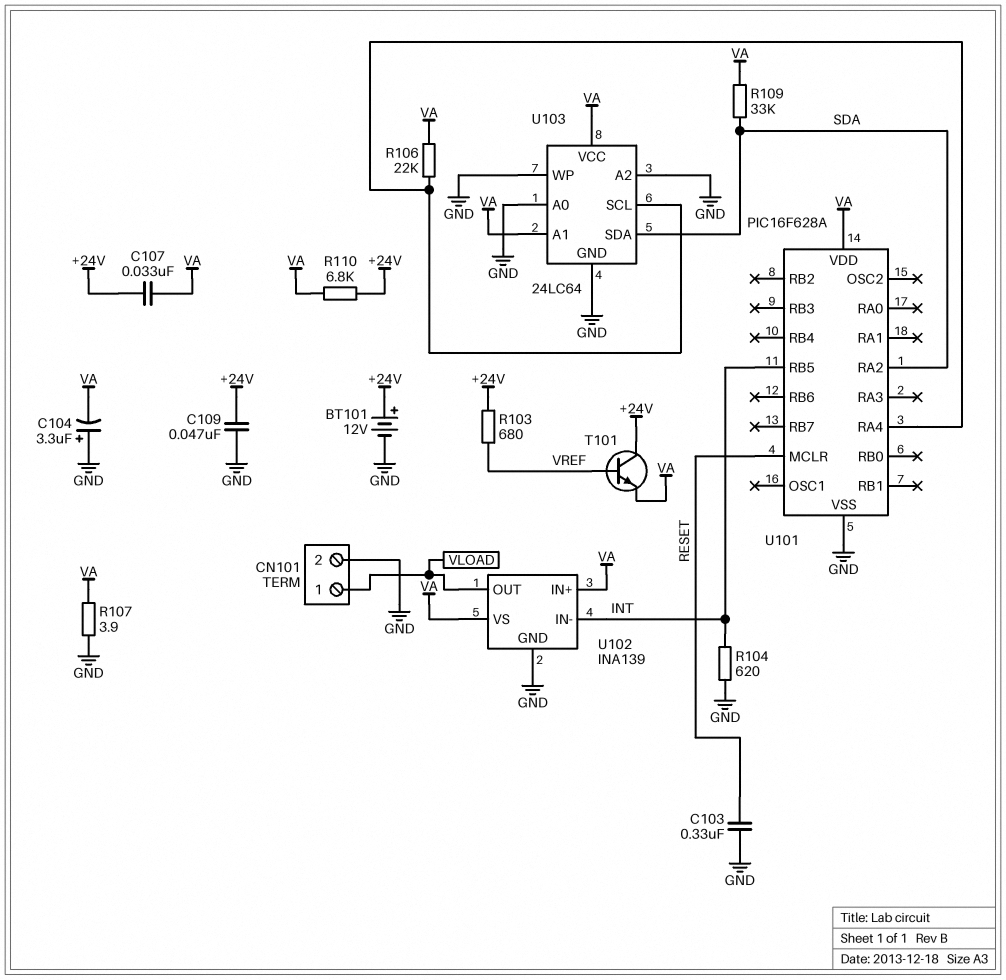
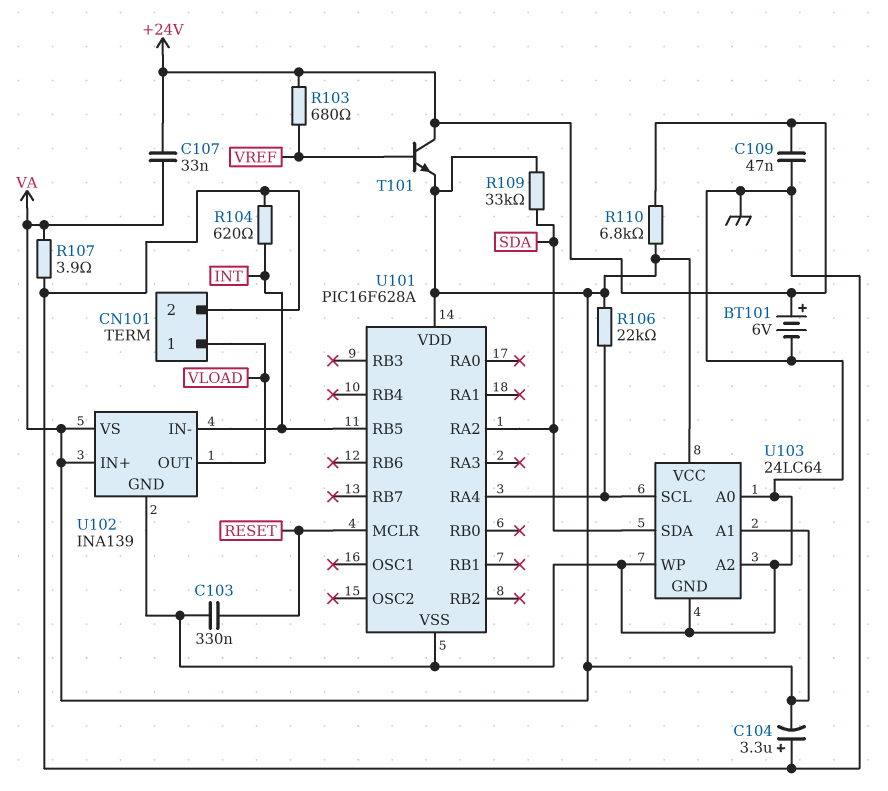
BT101: 12V (plus +24V, minus GND) -> 6V (plus +24V, minus GND)

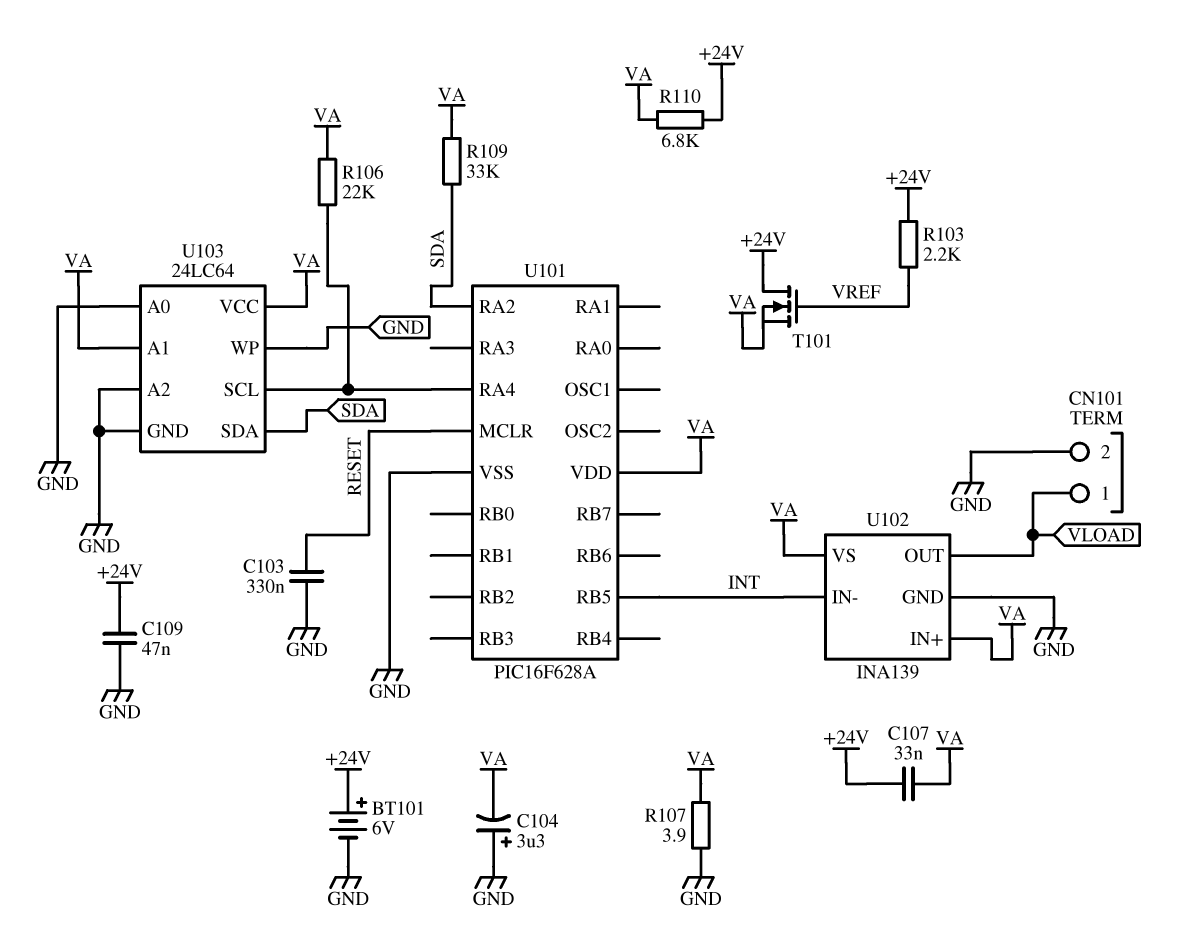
R103: 680 (+24V, VREF) -> 2.2k (+24V, VREF)
R104: 620 (GND, INT) -> none
T101: NPN (B VREF, C +24V, E VA) -> NMOS (G VREF, D +24V, S VA)

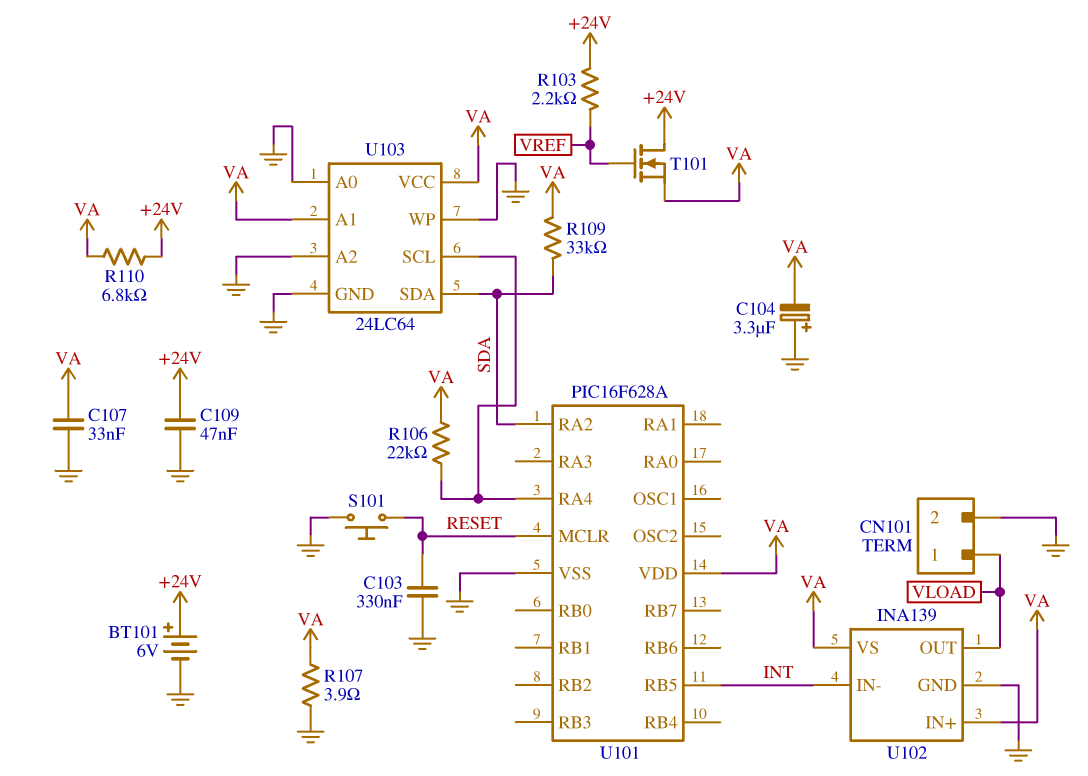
C107: 33nF (+24V, VA) -> 33nF (GND, VA)
S101: none -> button (GND, RESET)

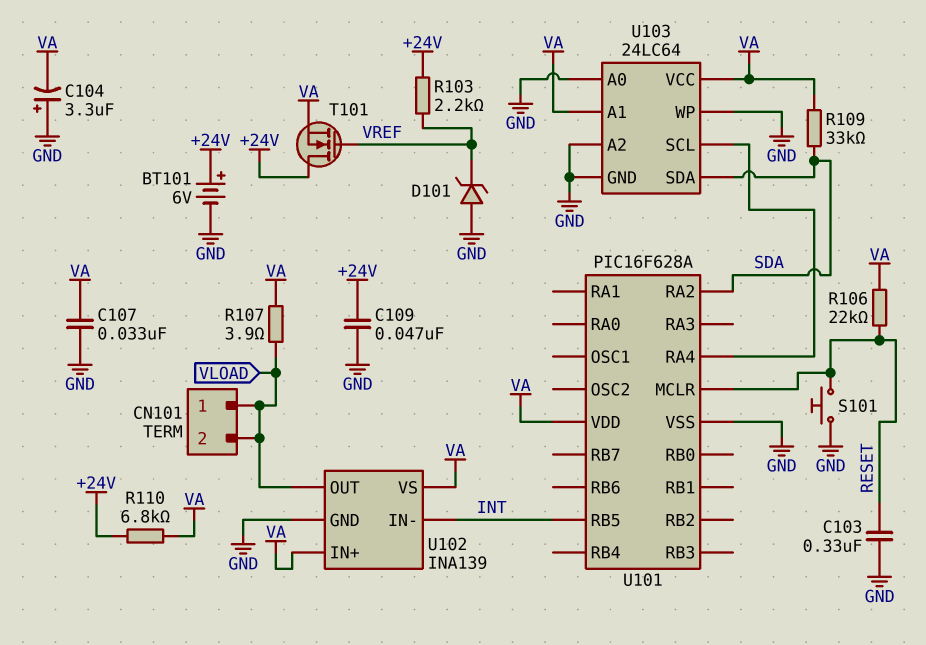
CN101 pin 2: GND -> VLOAD
D101: none -> zener (A GND, K VREF)
R106: 22k (U101/RA4, VA) -> 22k (RESET, VA)
R107: 3.9 (GND, VA) -> 3.9 (VA, VLOAD)

